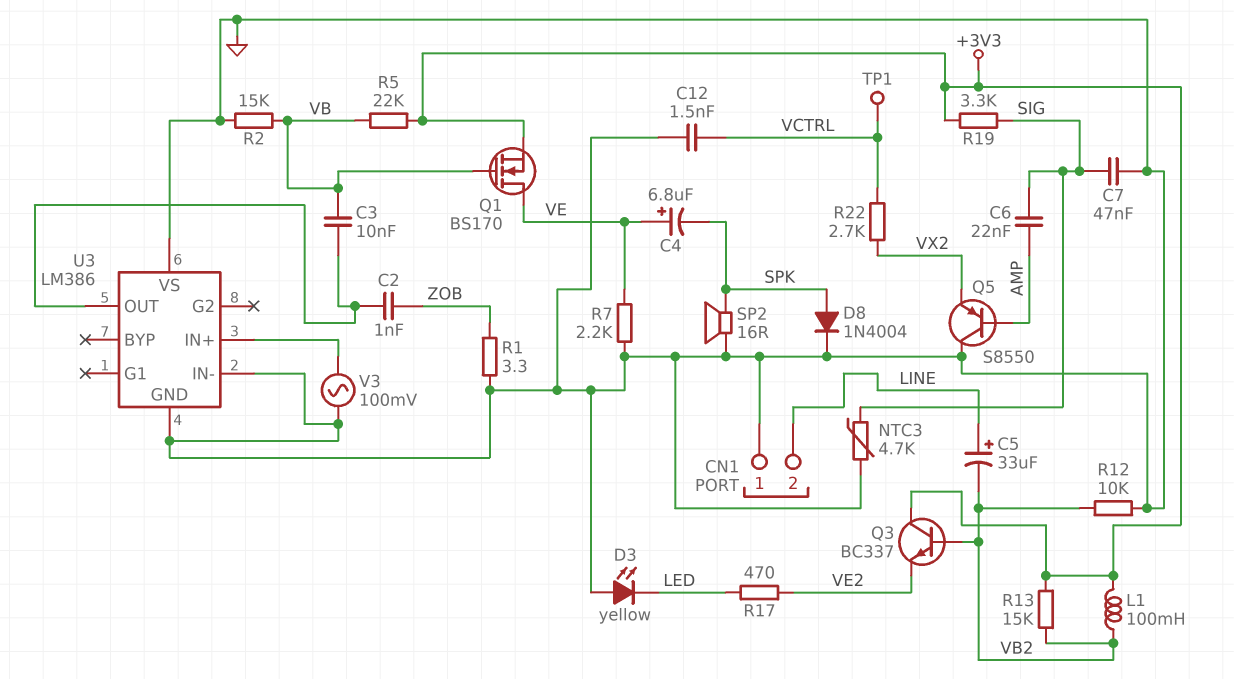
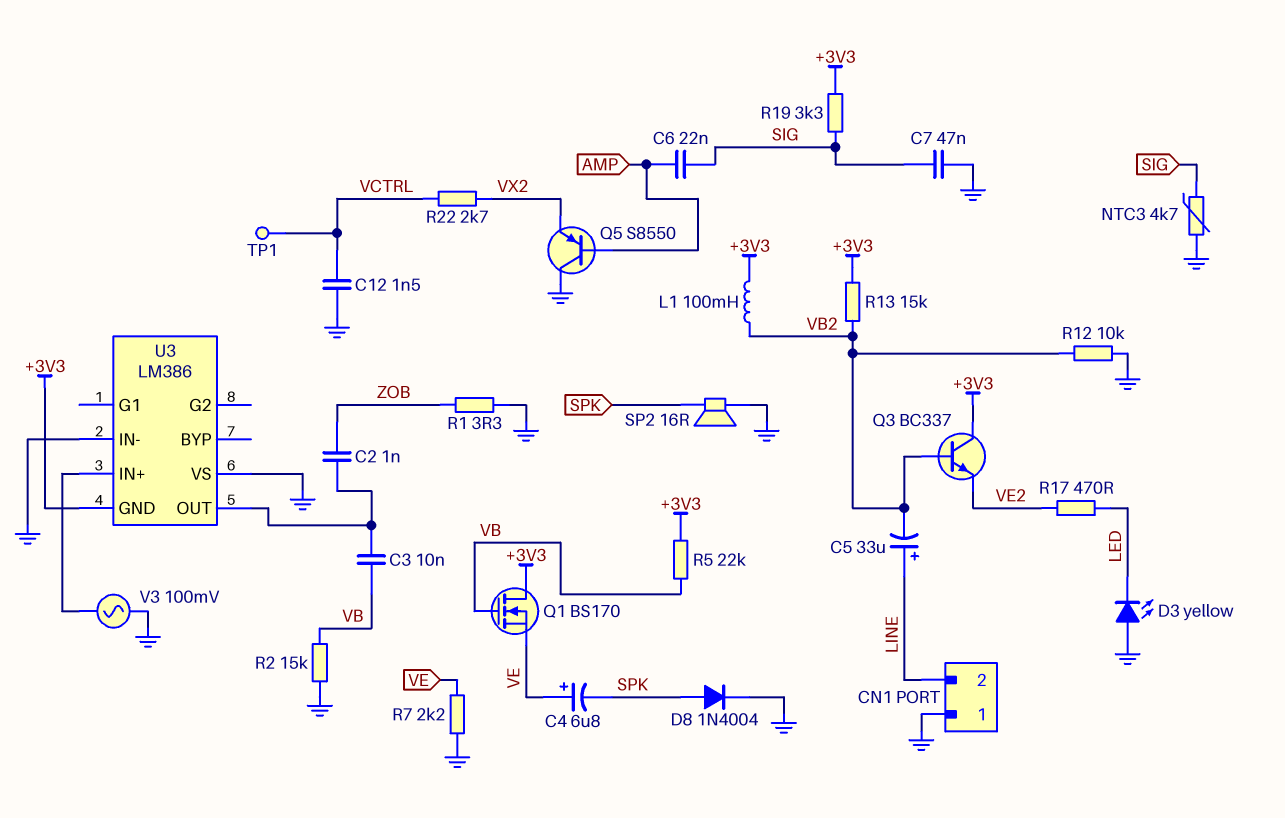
Q1: NMOS BS170 (G VB, D VE, S +3V3) -> NMOS BS170 (G VB, D +3V3, S VE)
U3 pin GND: GND -> +3V3

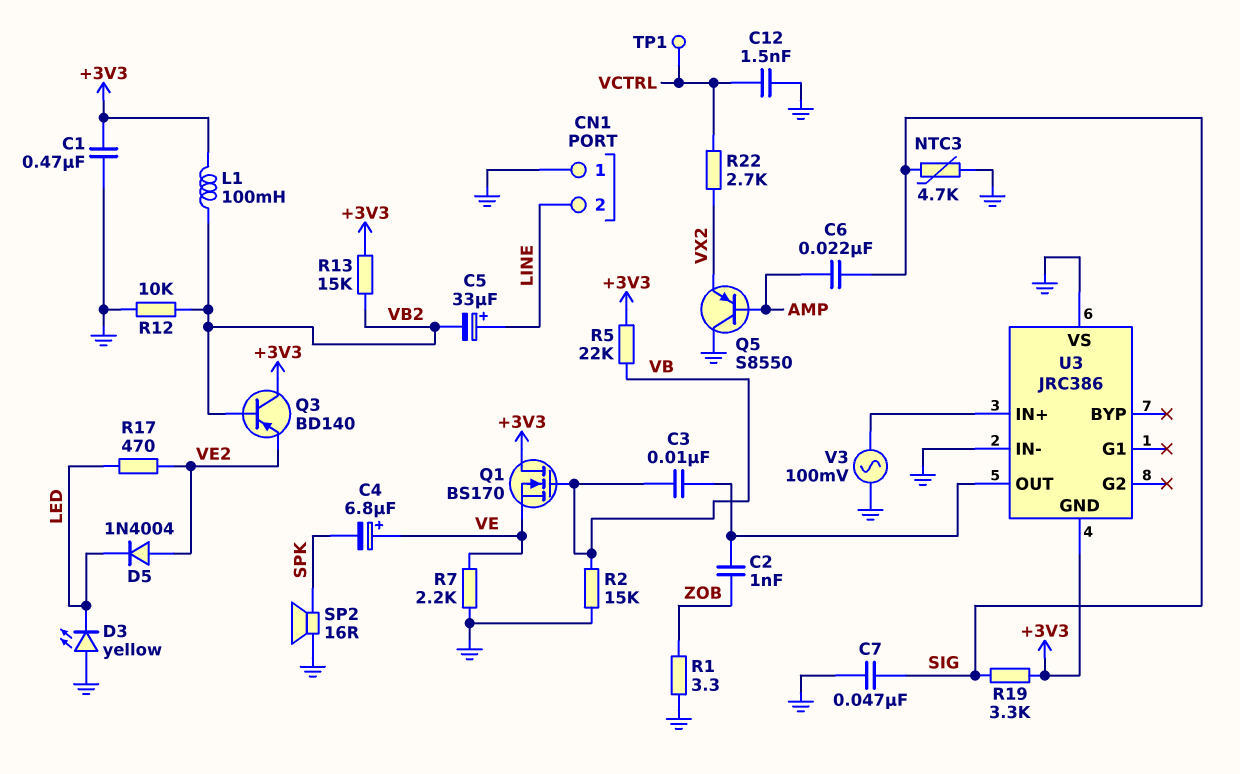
C1: none -> 470nF (+3V3, GND)
D5: none -> diode 1N4004 (A VE2, K LED)
D8: diode 1N4004 (A SPK, K GND) -> none
Q3: NPN BC337 (B VB2, C +3V3, E VE2) -> PNP BD140 (B VB2, C +3V3, E VE2)
U3: LM386 -> JRC386

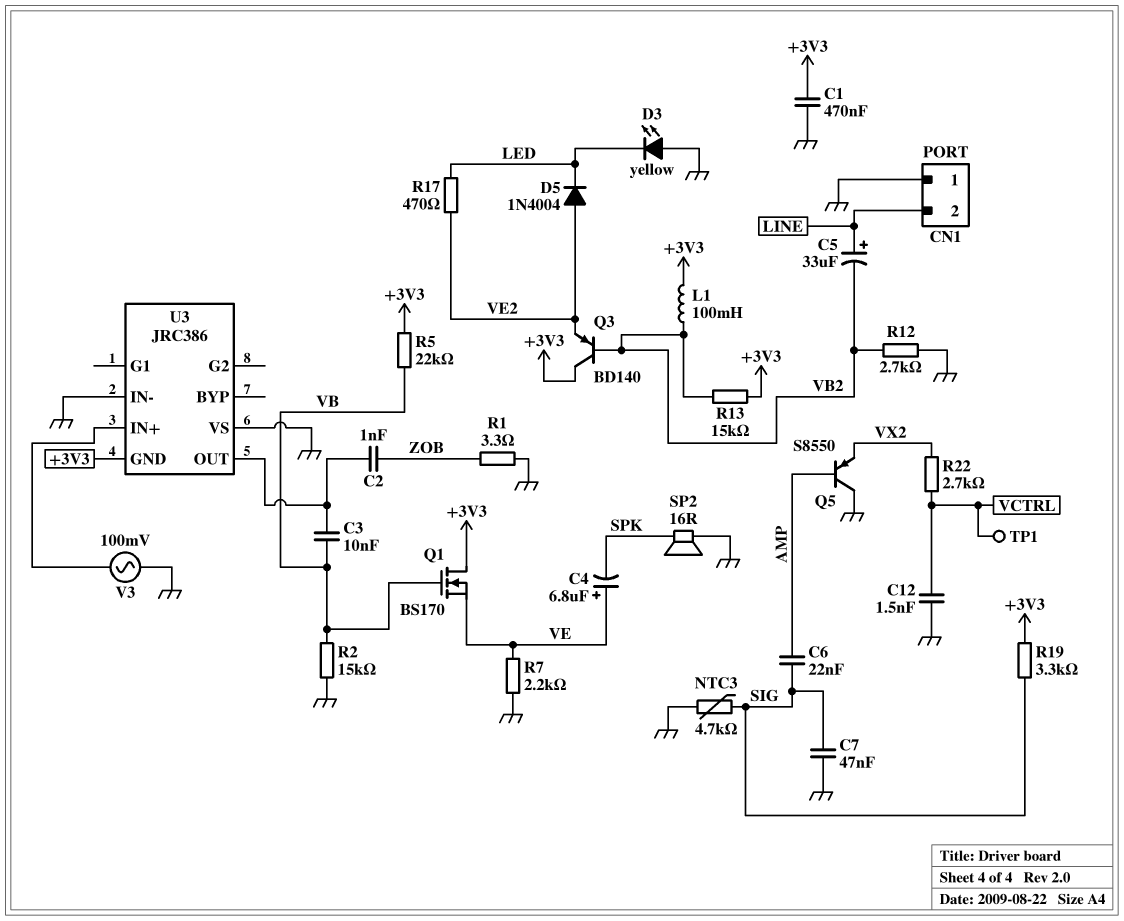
R12: 10k (GND, VB2) -> 2.7k (GND, VB2)

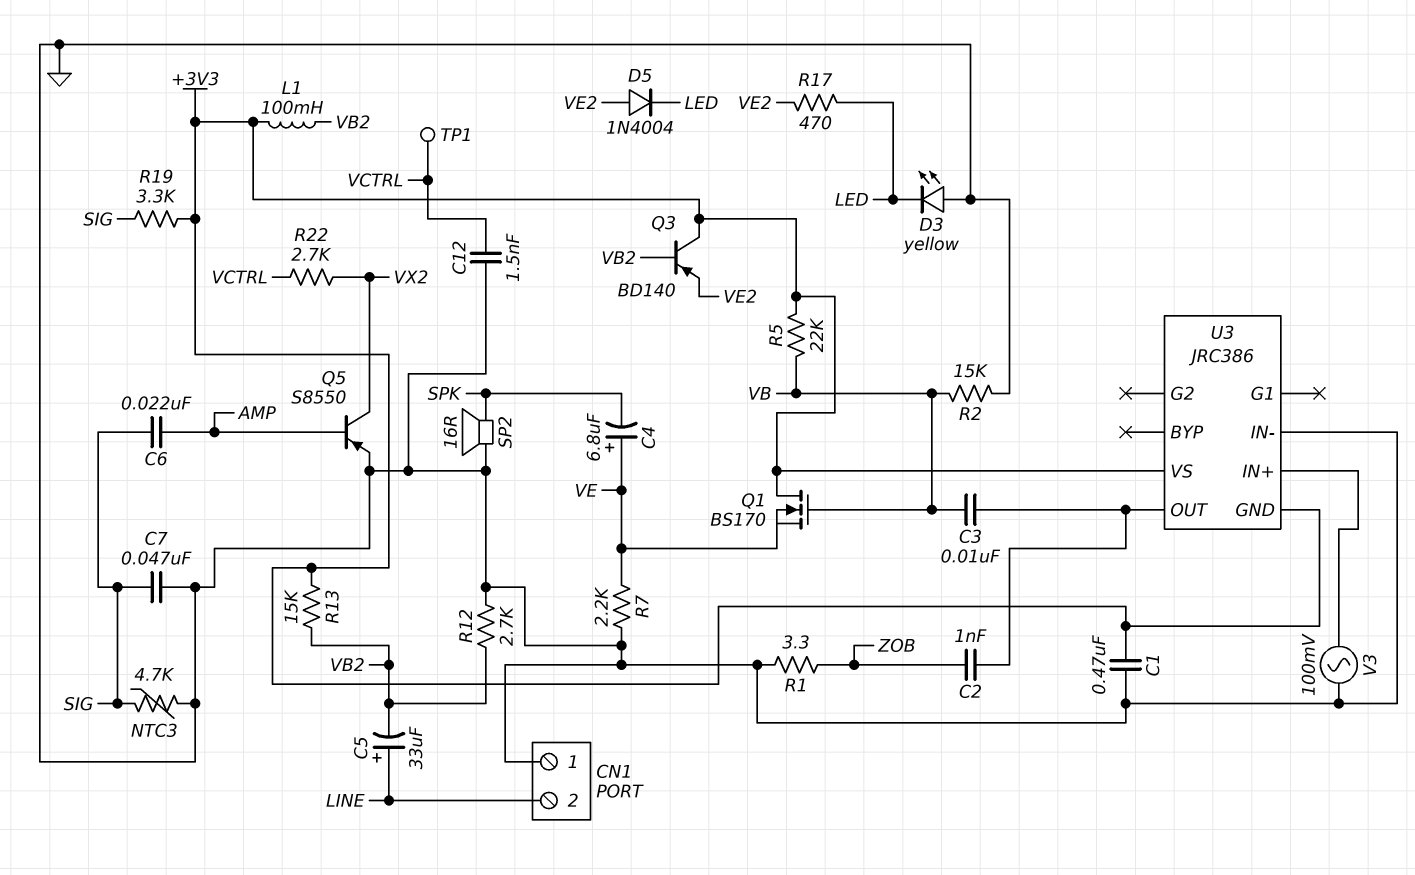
Q5: PNP S8550 (B AMP, C GND, E VX2) -> PNP S8550 (B AMP, C VX2, E GND)
U3 pin VS: GND -> +3V3

